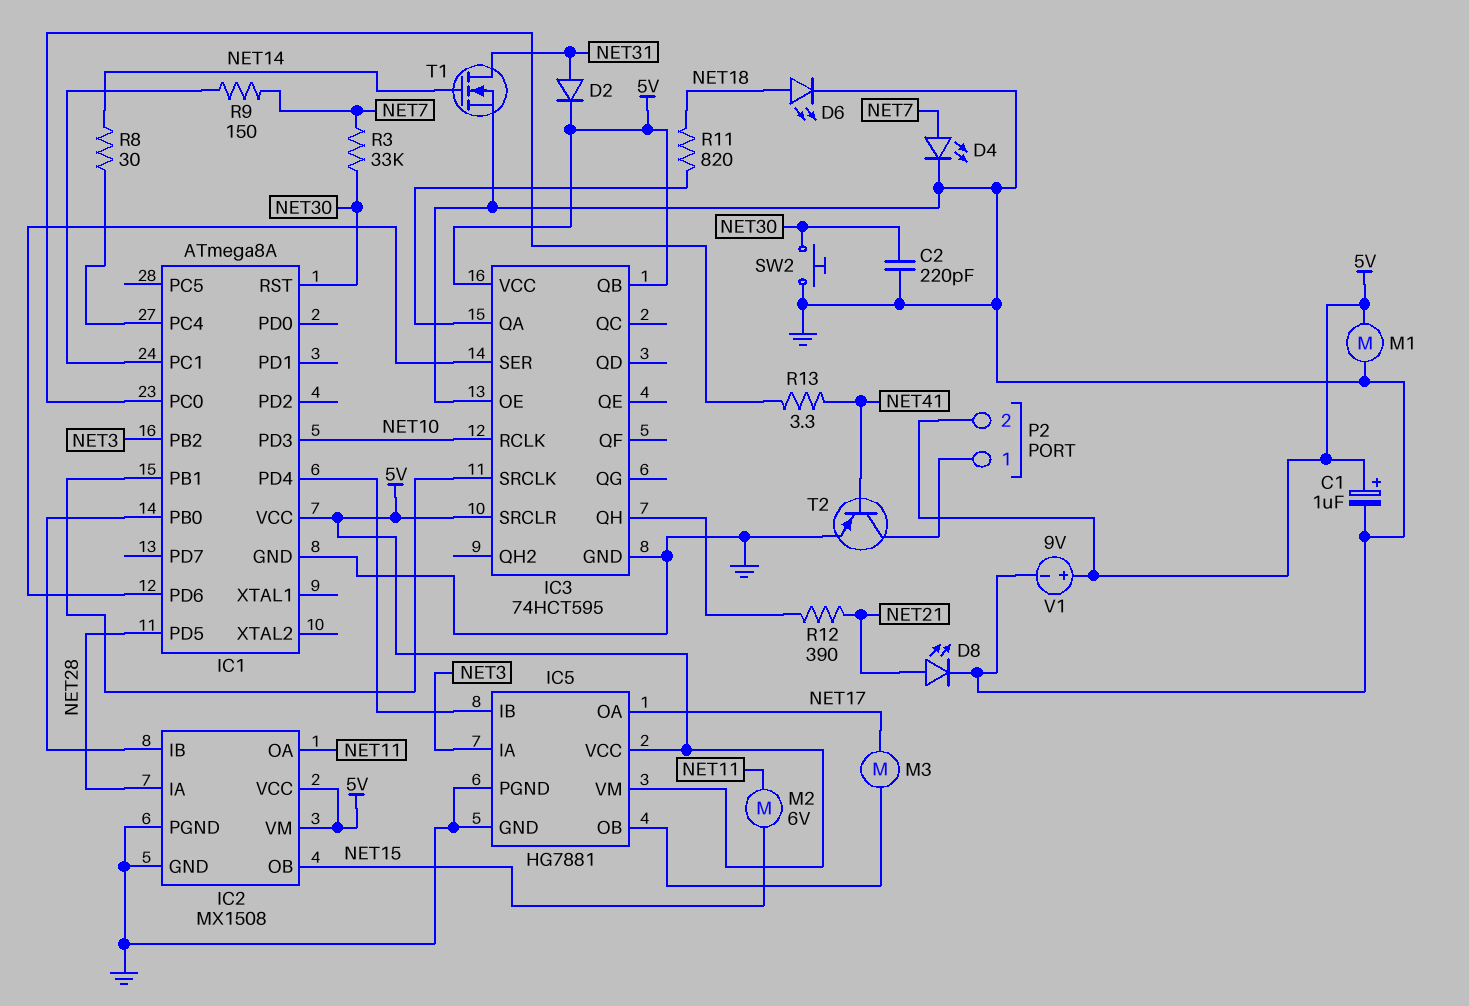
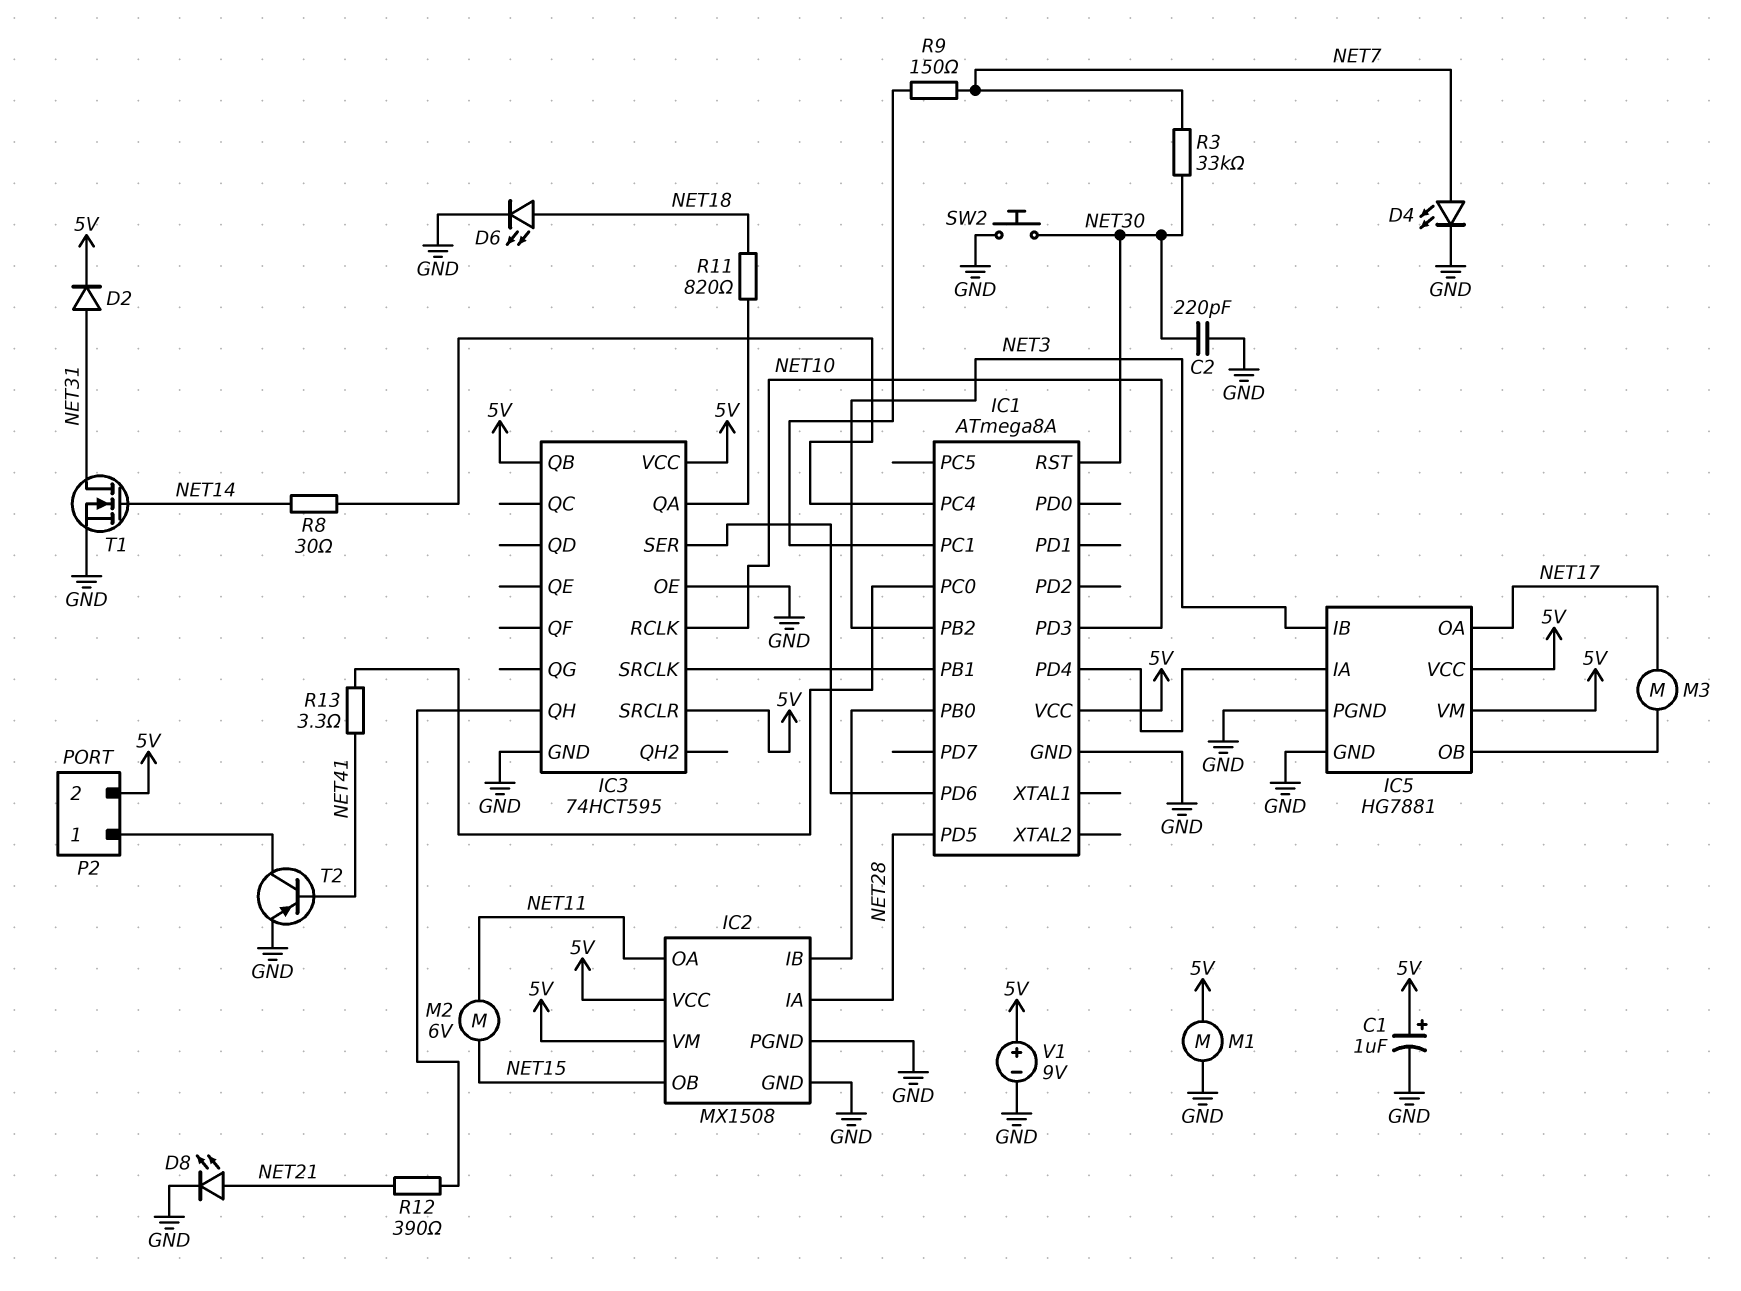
IC5 pin IA: NET3 -> IC1/PD4
IC5 pin IB: IC1/PD4 -> NET3

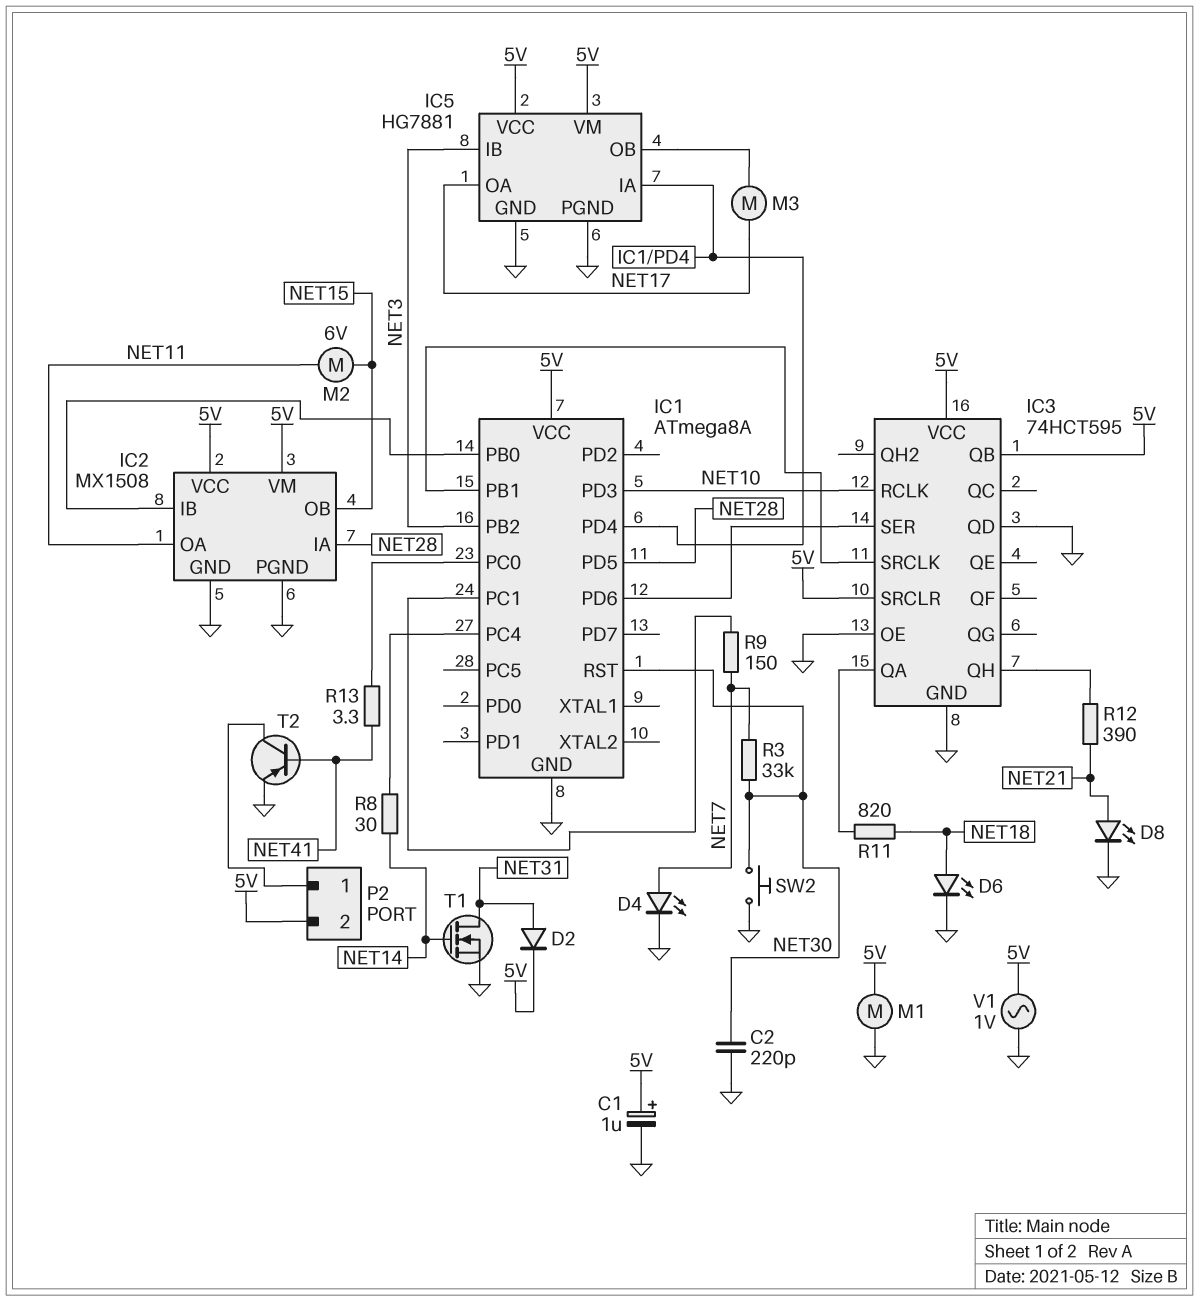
IC3 pin QD: none -> GND
V1: 9V (plus 5V, minus GND) -> AC 1V (5V, GND)

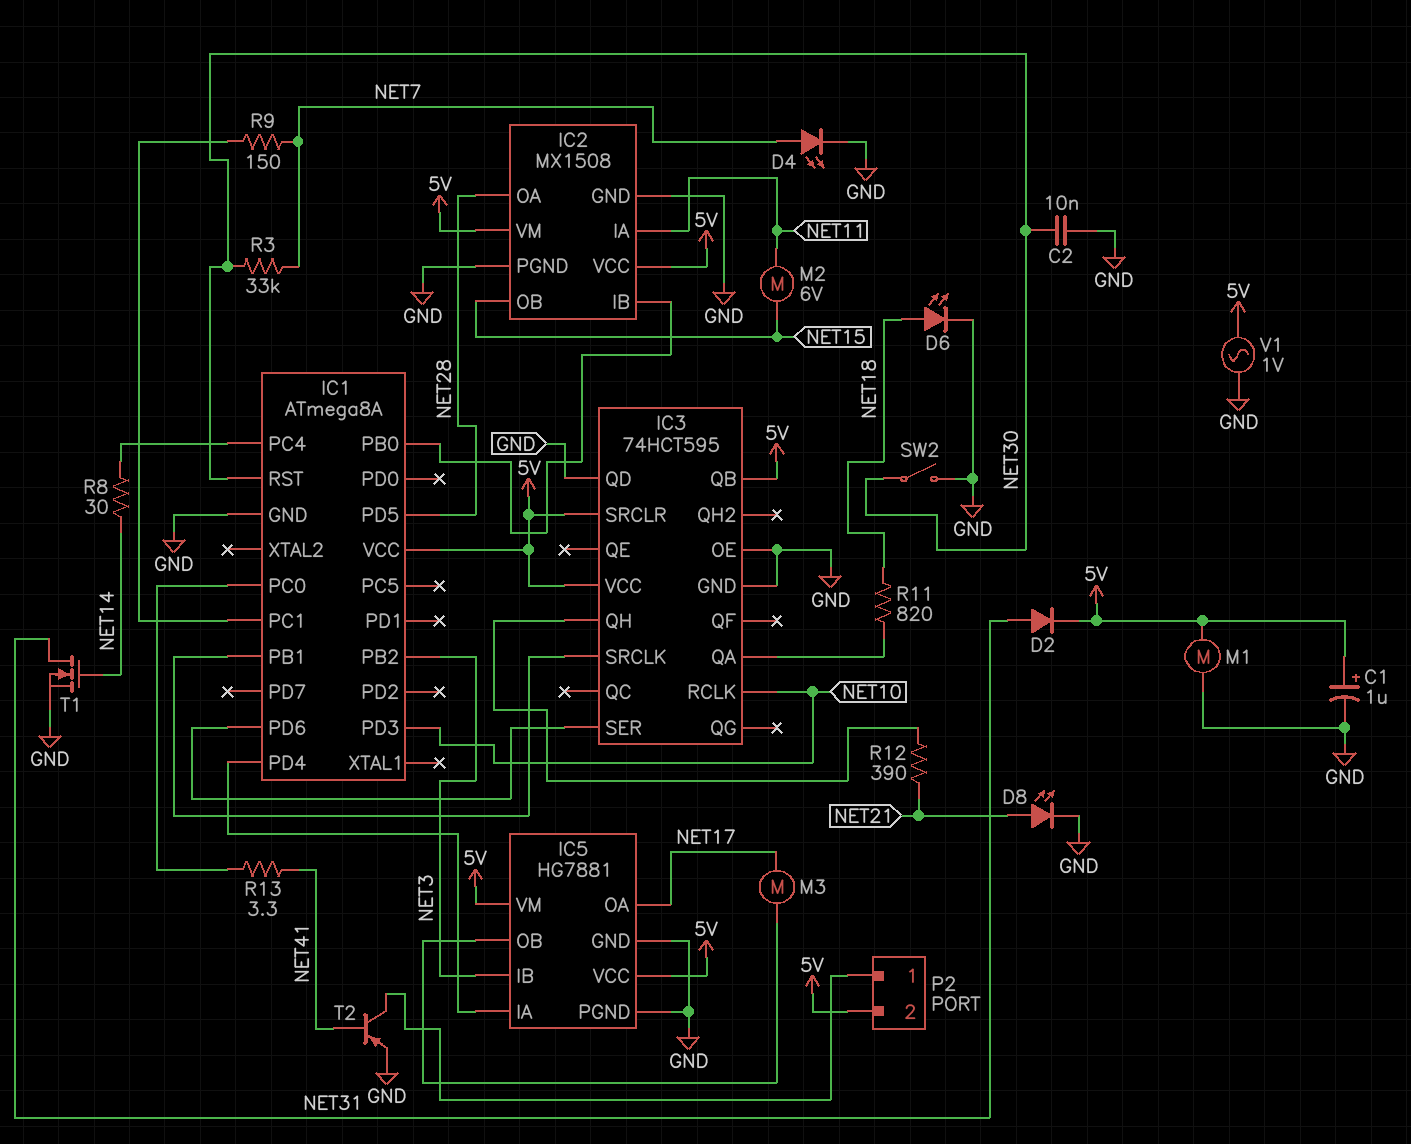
C2: 220pF (GND, NET30) -> 10nF (GND, NET30)
IC2 pin IA: NET28 -> NET11
IC2 pin OA: NET11 -> NET28
SW2: button (GND, NET30) -> switch (GND, NET30)

